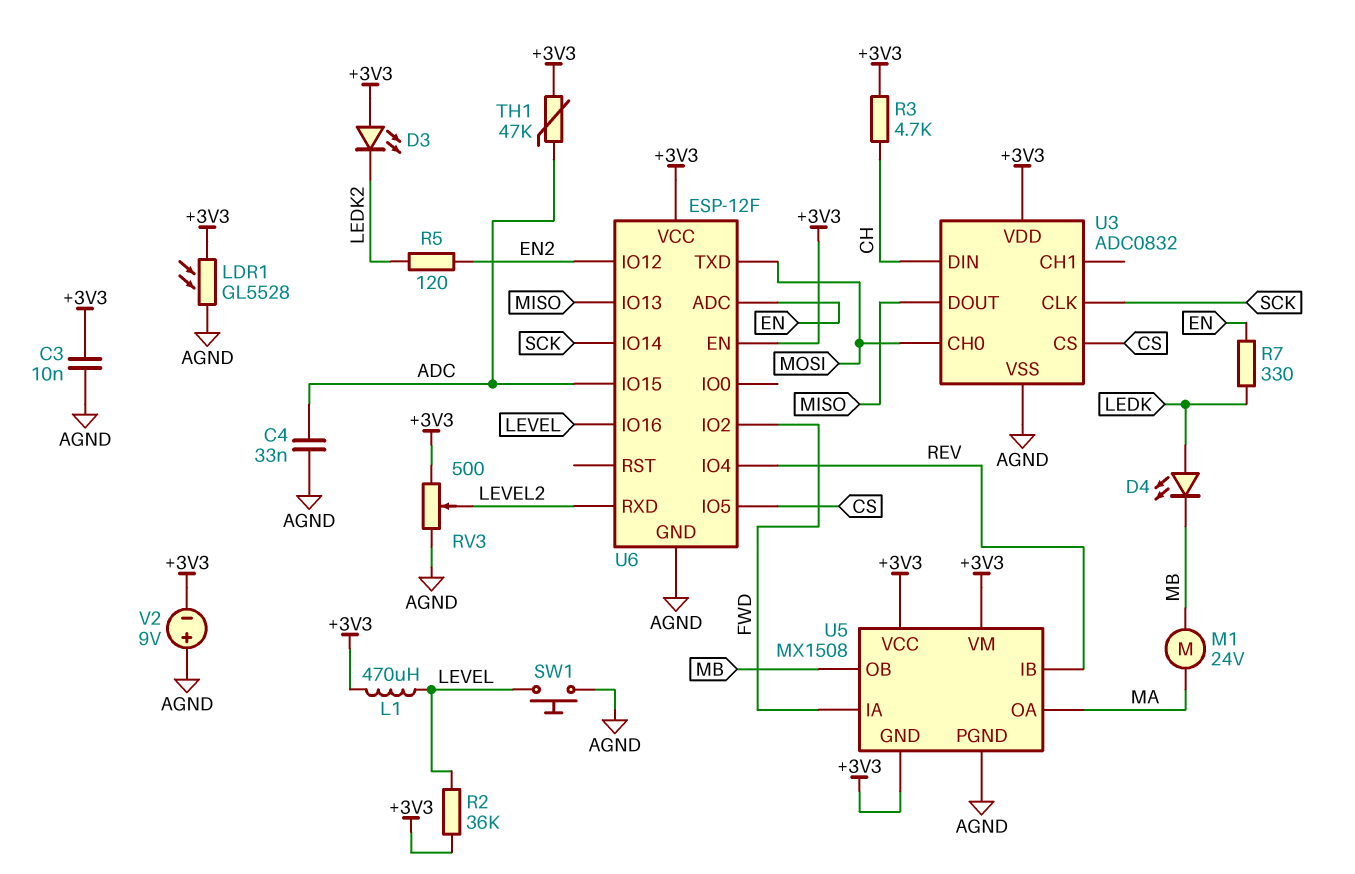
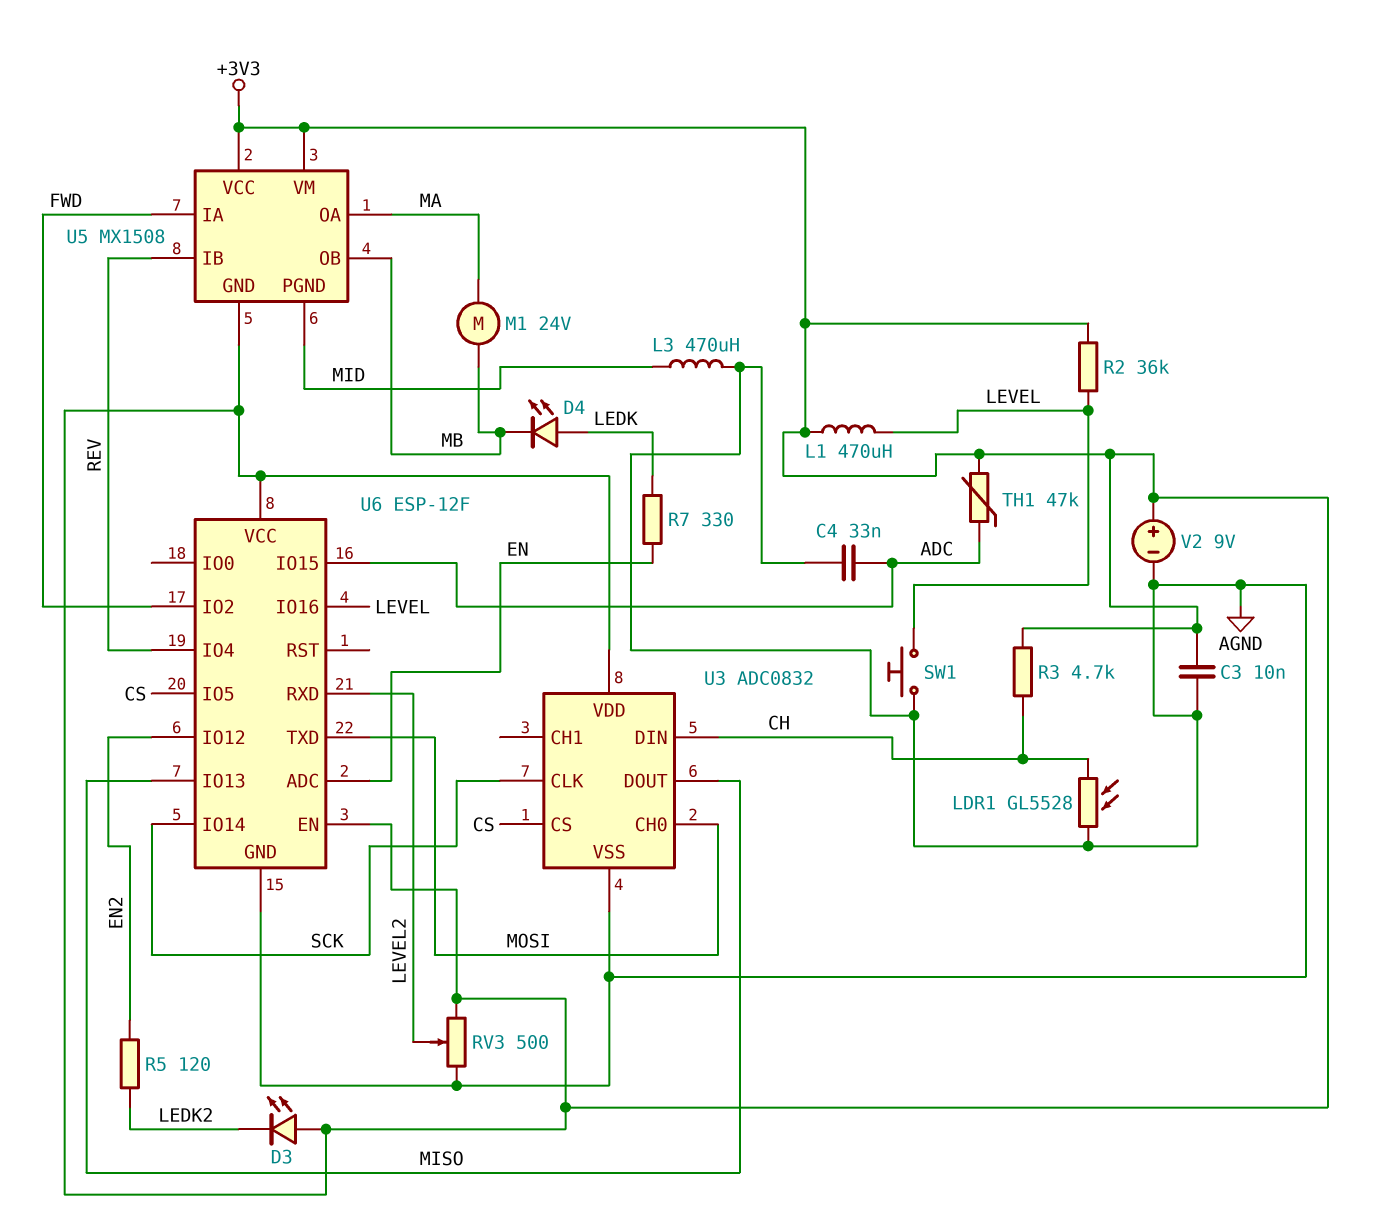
L3: none -> 470uH (AGND, MID)
LDR1: GL5528 (+3V3, AGND) -> GL5528 (AGND, CH)
U5 pin PGND: AGND -> MID
V2: 9V (plus AGND, minus +3V3) -> 9V (plus +3V3, minus AGND)

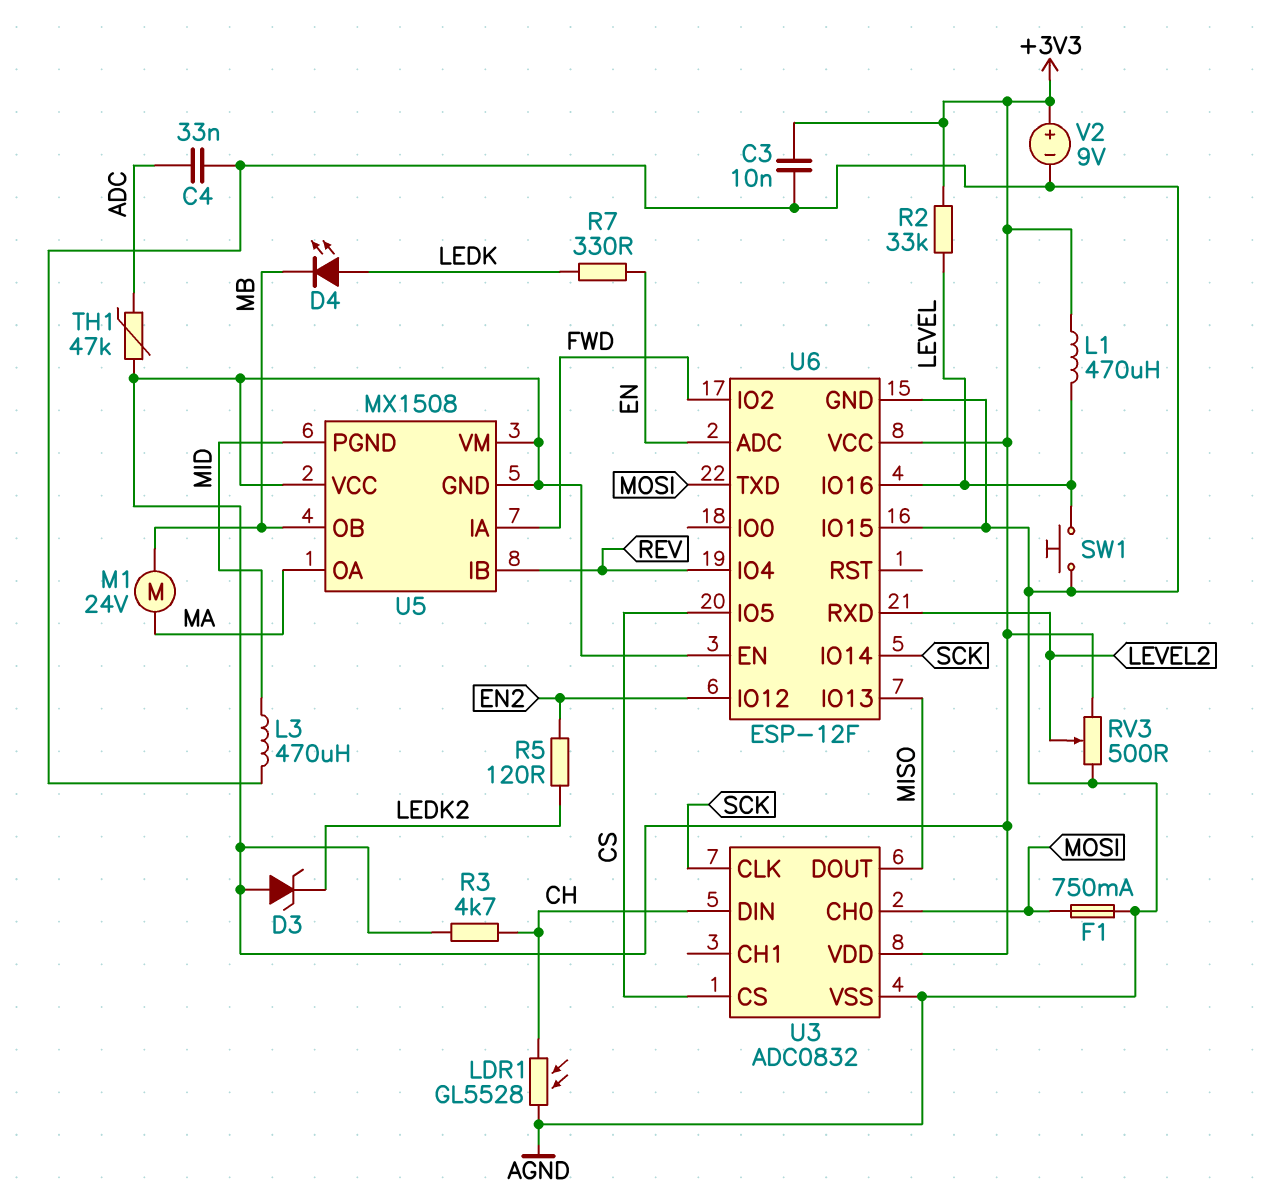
D3: LED (A +3V3, K LEDK2) -> zener (A +3V3, K LEDK2)
F1: none -> 750mA (AGND, MOSI)
R2: 36k (+3V3, LEVEL) -> 33k (+3V3, LEVEL)
U6 pin IO15: ADC -> AGND

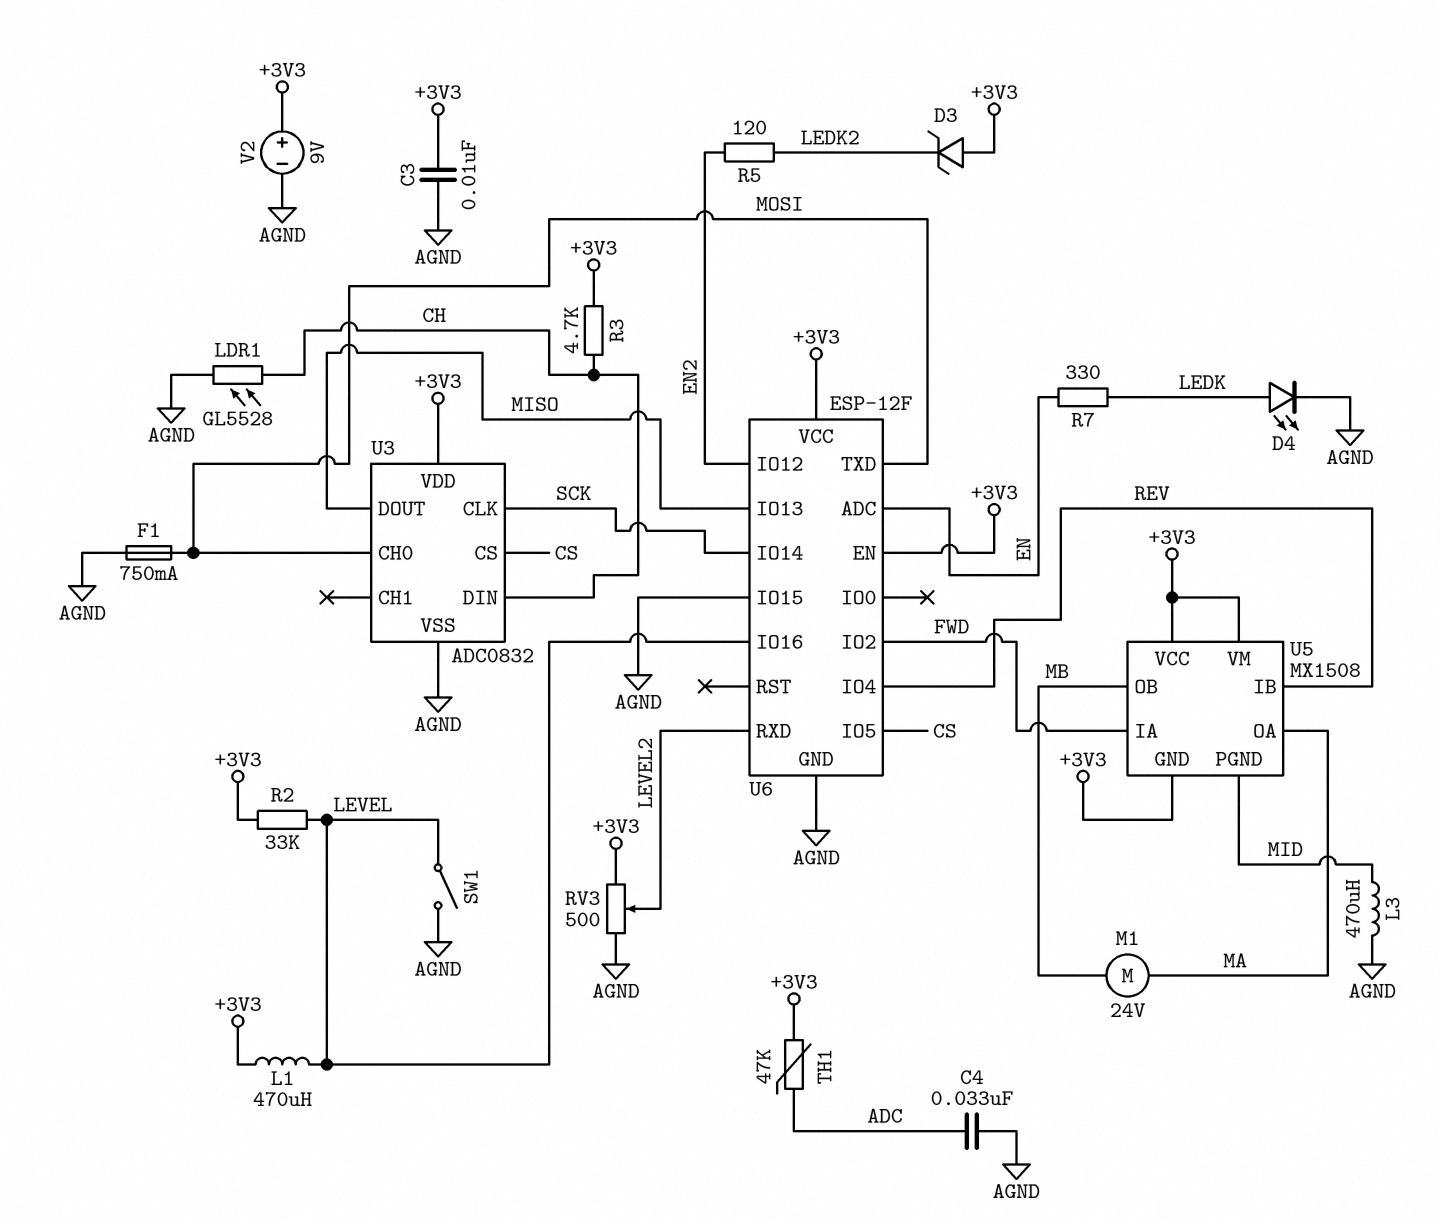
D4: LED (A LEDK, K MB) -> LED (A LEDK, K AGND)
SW1: button (AGND, LEVEL) -> switch (AGND, LEVEL)

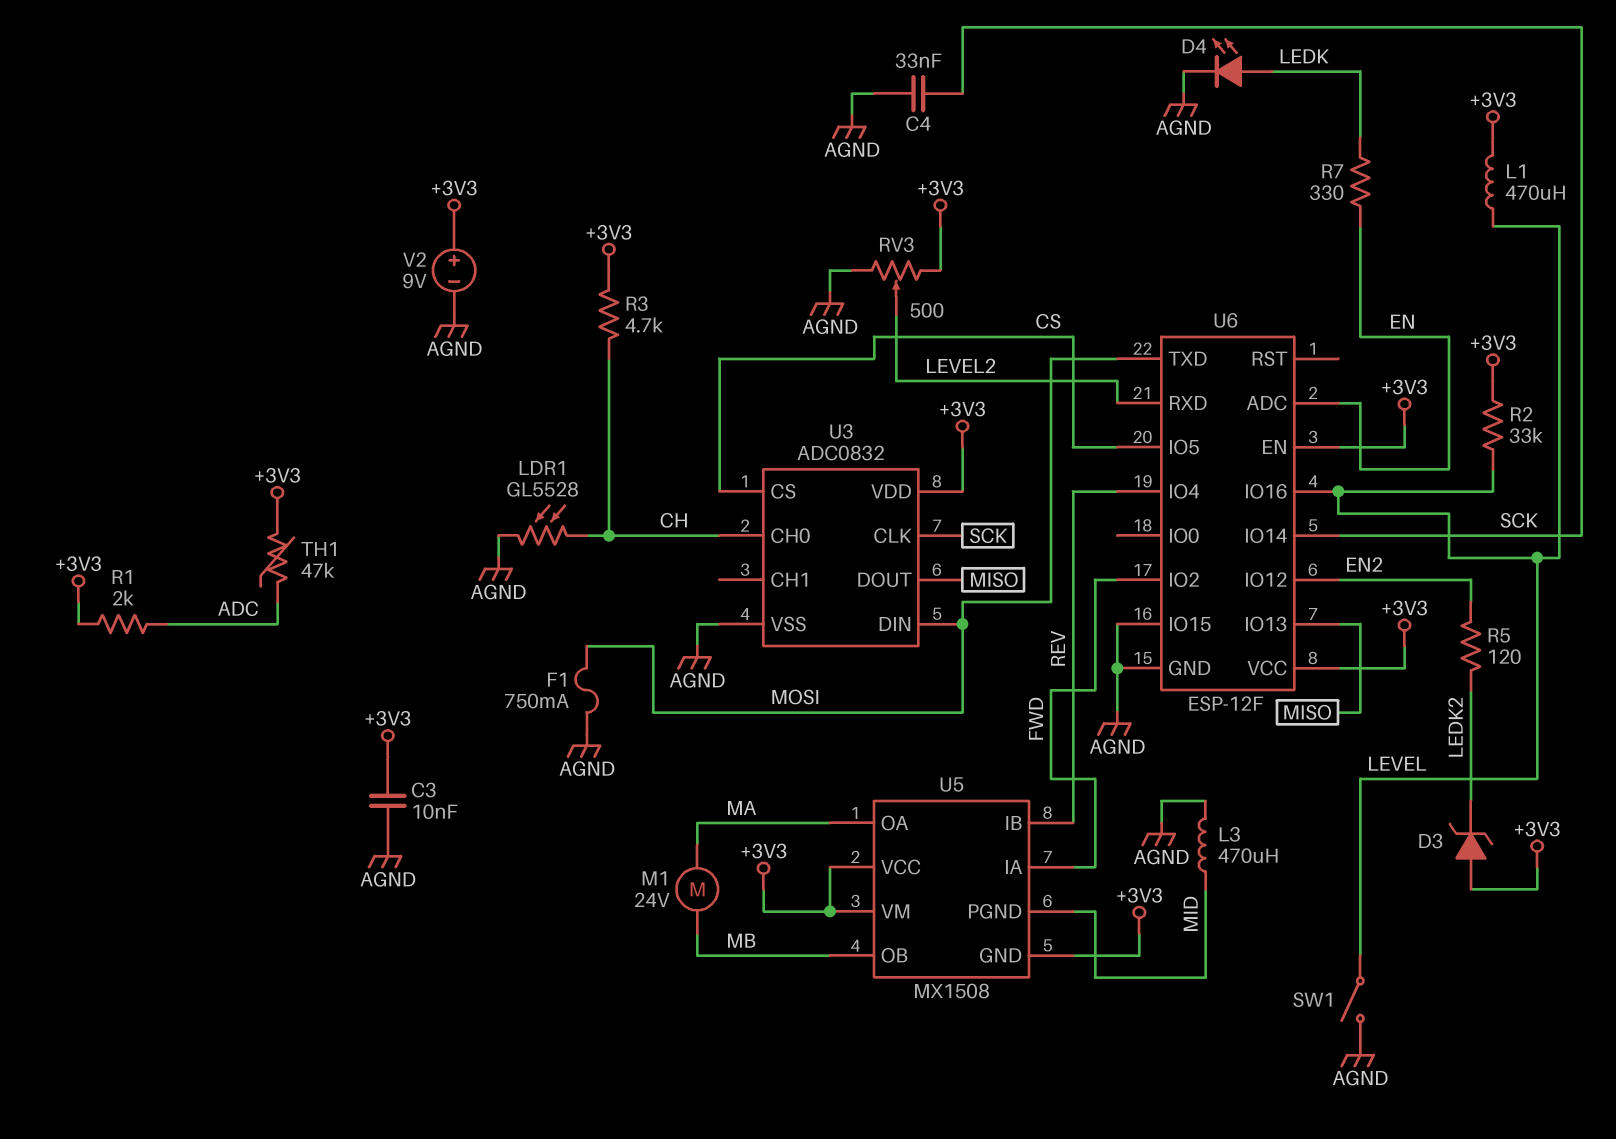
C4: 33nF (ADC, AGND) -> 33nF (AGND, SCK)
R1: none -> 2k (+3V3, ADC)
U3 pin CH0: MOSI -> CH
U3 pin DIN: CH -> MOSI

